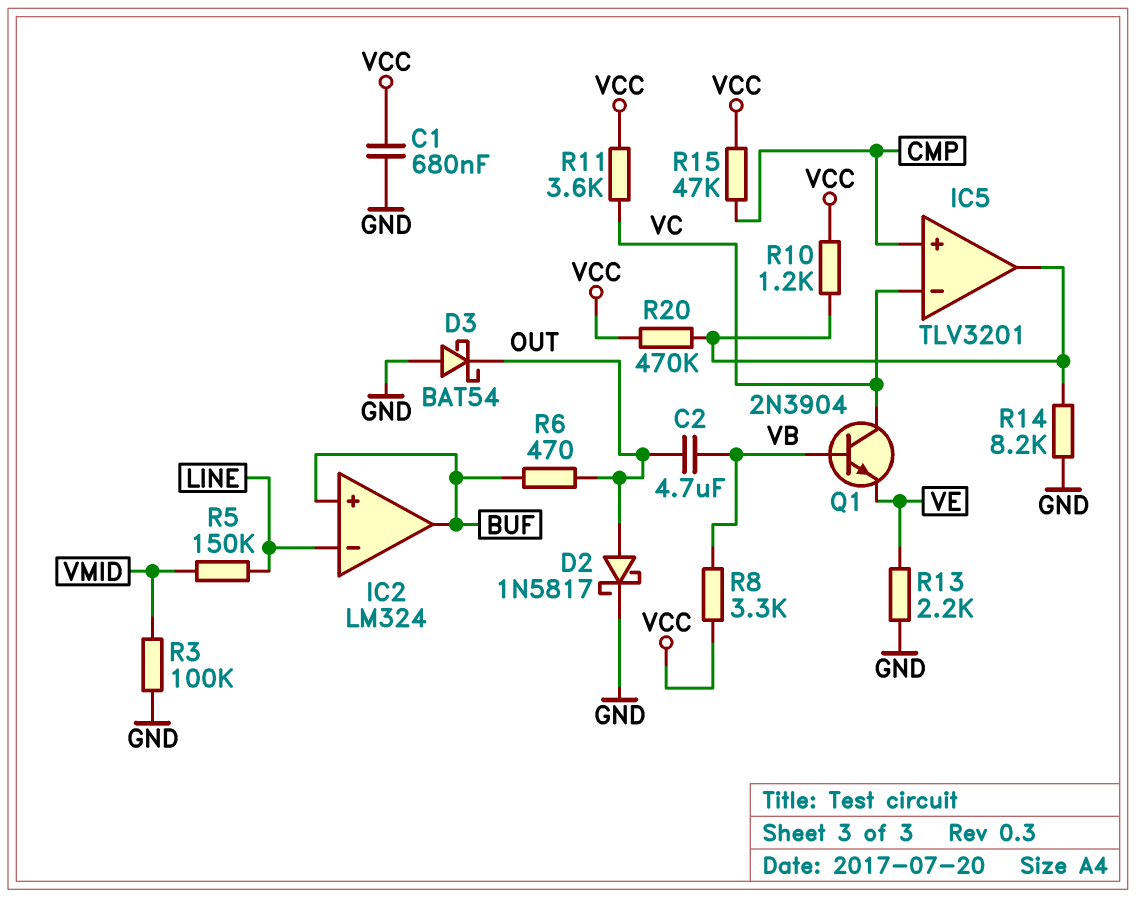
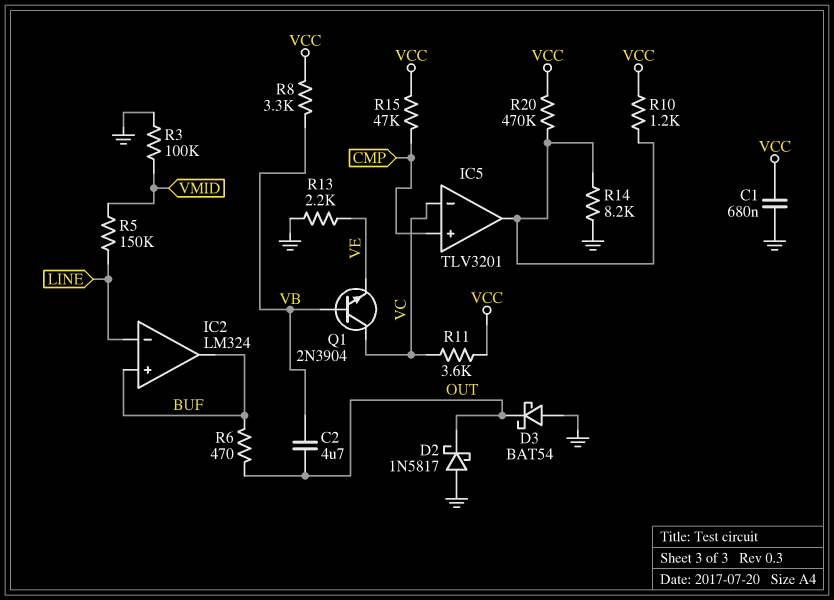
D2: schottky 1N5817 (A OUT, K GND) -> schottky 1N5817 (A GND, K OUT)

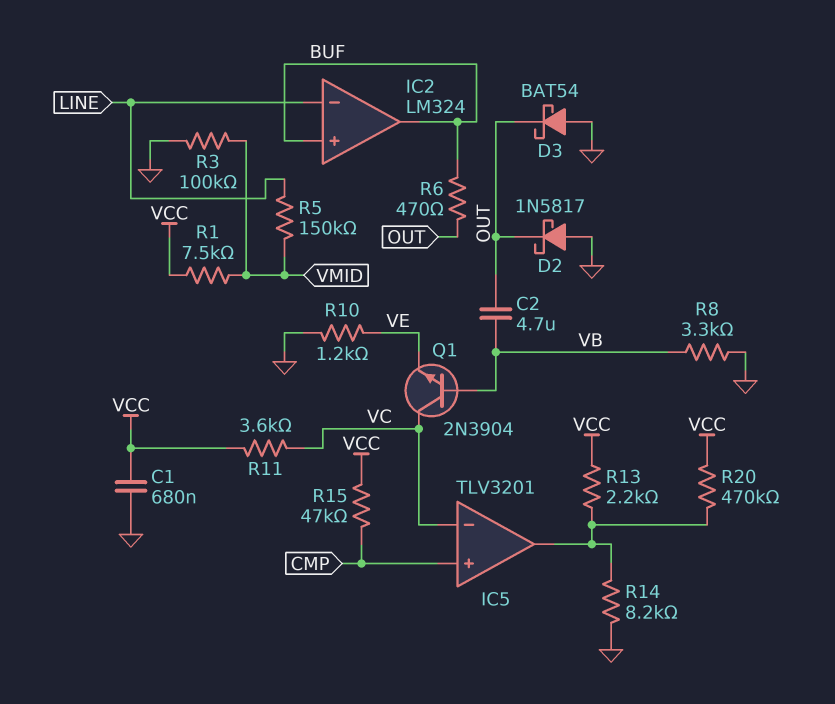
R1: none -> 7.5k (VCC, VMID)
R8: 3.3k (VB, VCC) -> 3.3k (GND, VB)
R10: 1.2k (IC5/out, VCC) -> 1.2k (GND, VE)
R13: 2.2k (GND, VE) -> 2.2k (IC5/out, VCC)

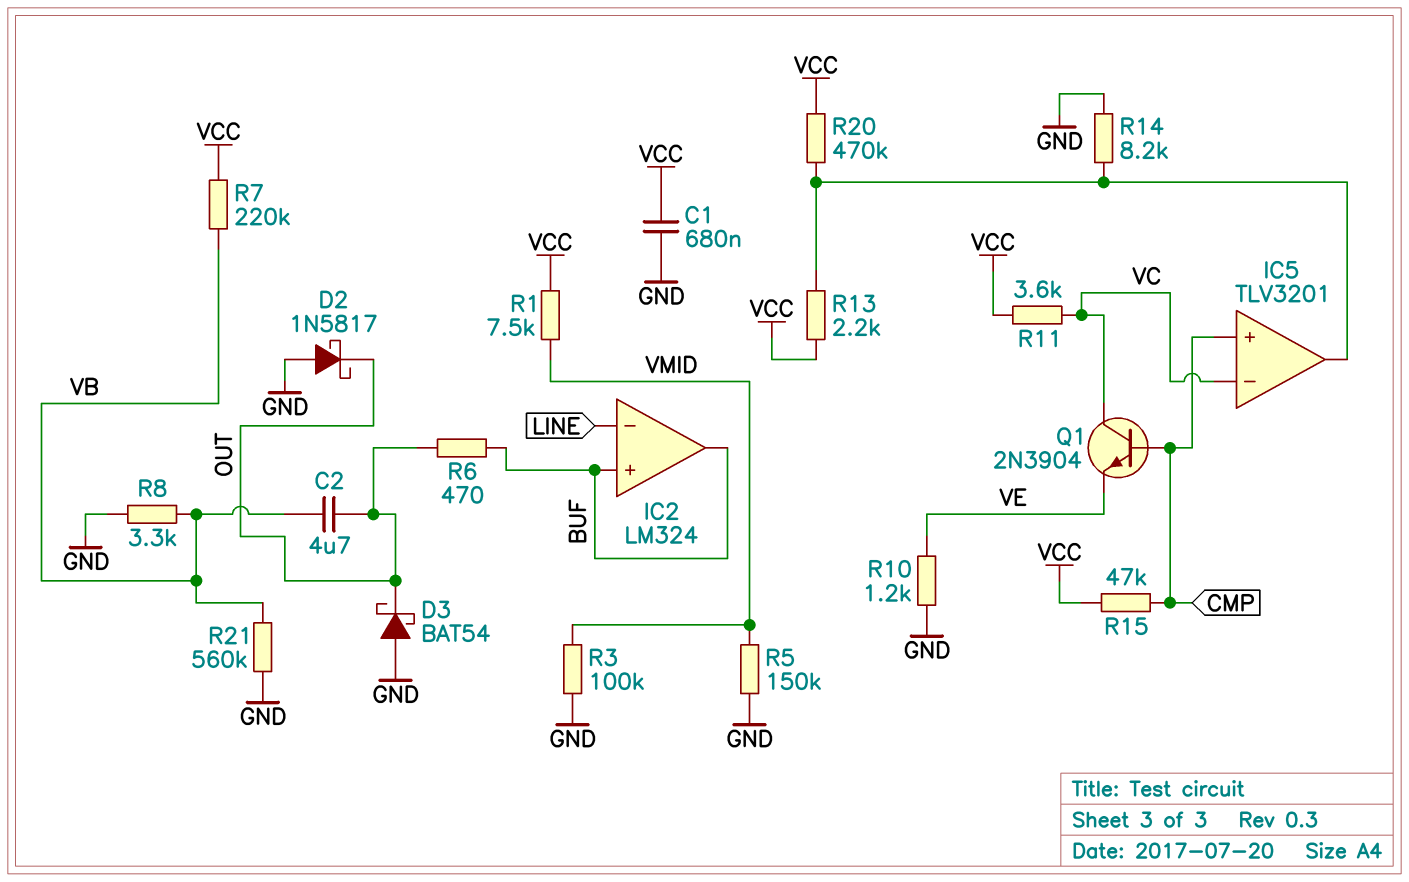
Q1: NPN 2N3904 (B VB, C VC, E VE) -> NPN 2N3904 (B CMP, C VC, E VE)
R5: 150k (LINE, VMID) -> 150k (GND, VMID)
R7: none -> 220k (VB, VCC)
R21: none -> 560k (GND, VB)

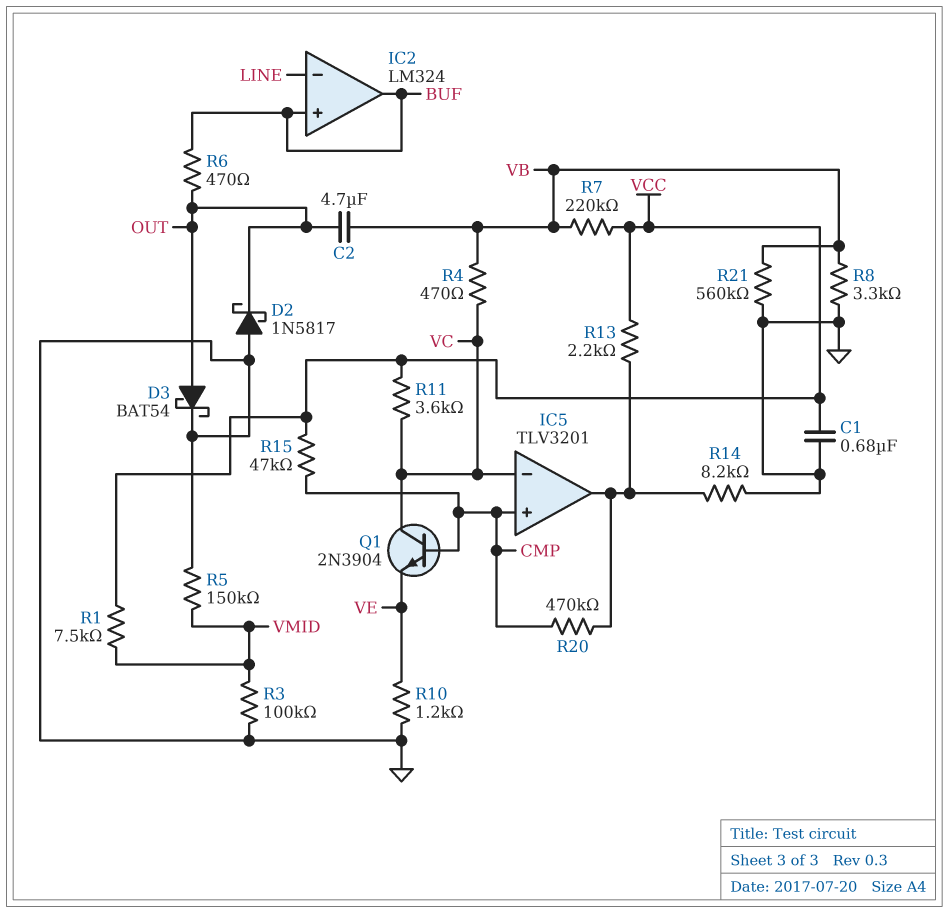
D3: schottky BAT54 (A GND, K OUT) -> schottky BAT54 (A OUT, K GND)
R4: none -> 470 (VB, VC)
R20: 470k (IC5/out, VCC) -> 470k (CMP, IC5/out)

